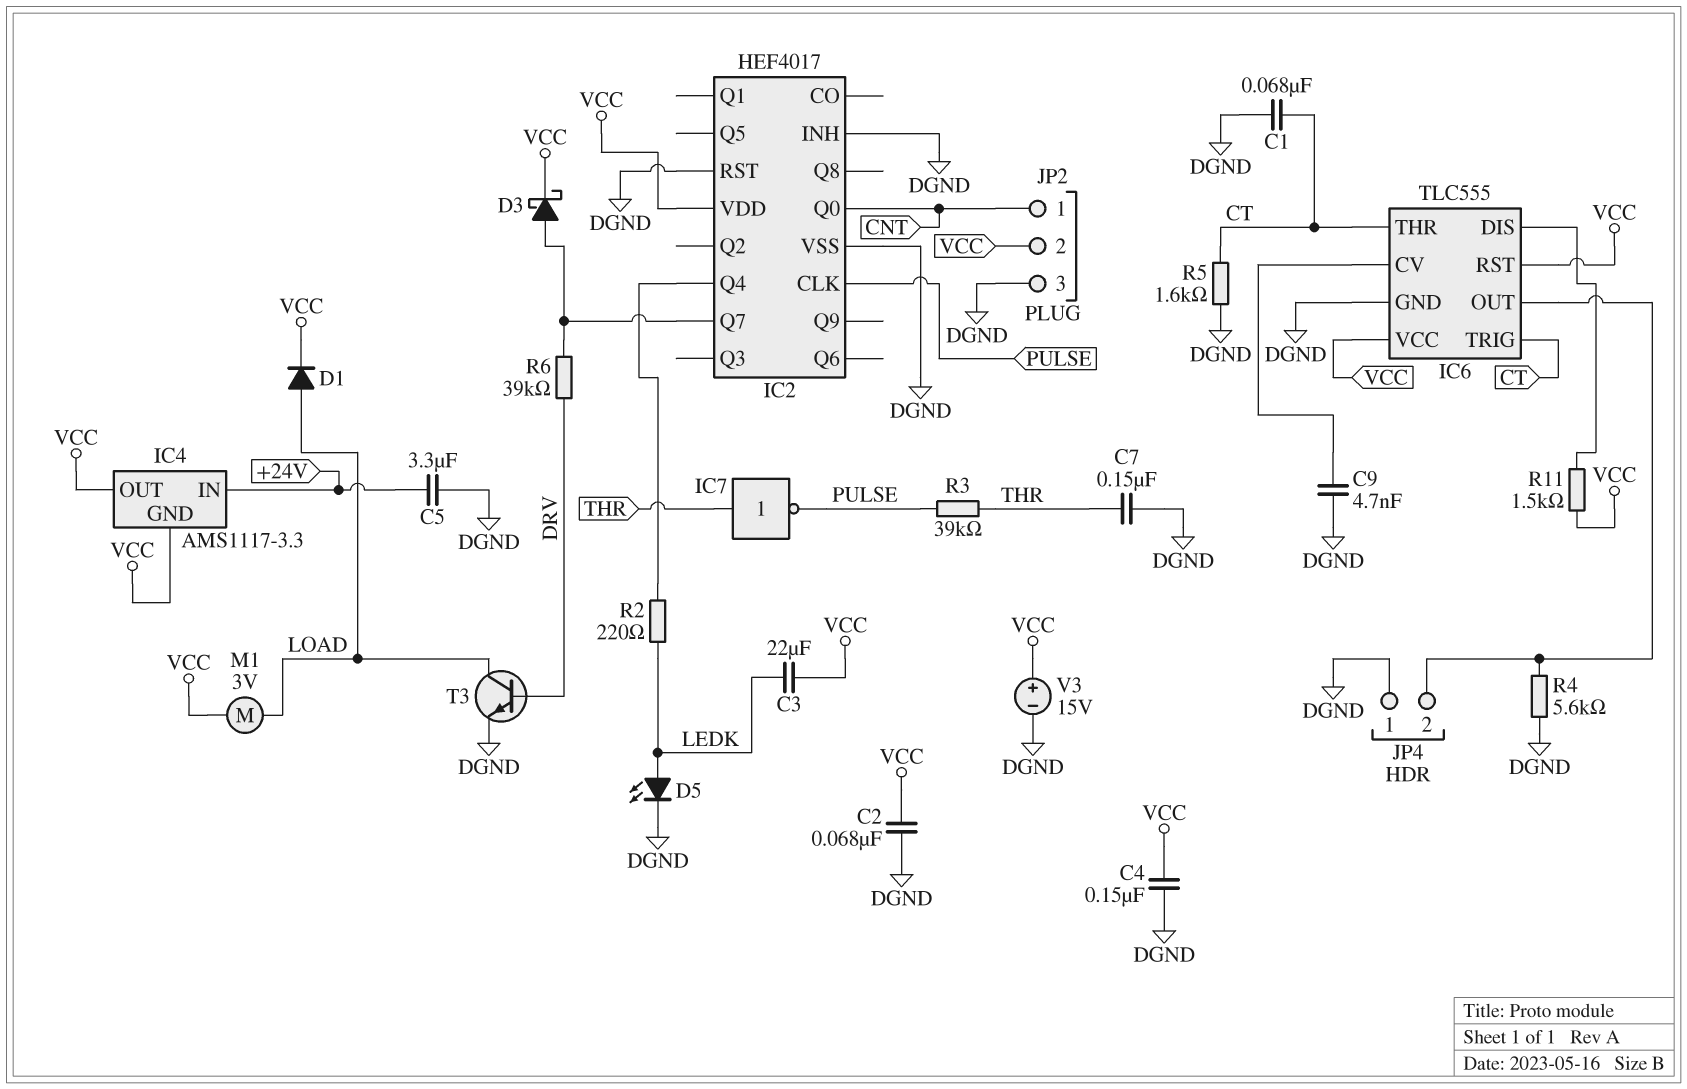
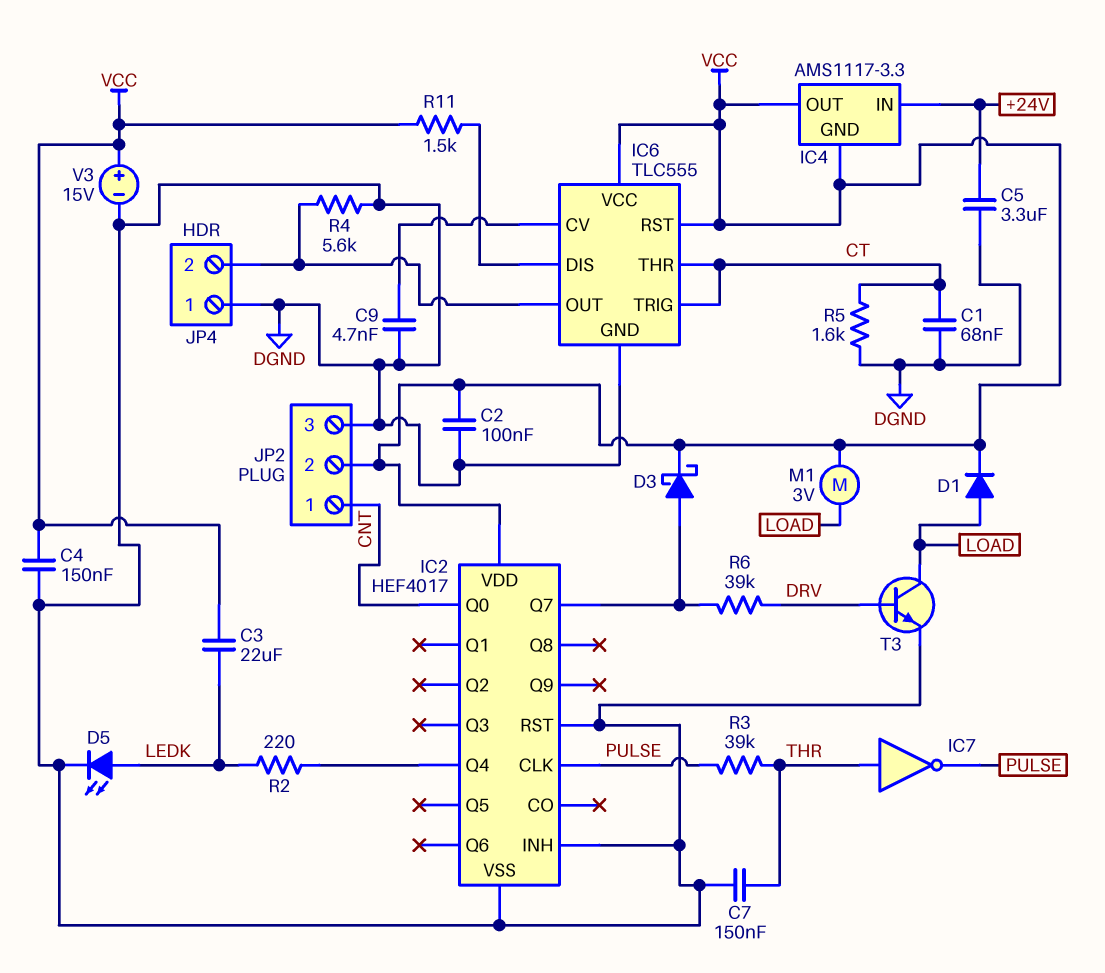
C2: 68nF (DGND, VCC) -> 100nF (DGND, VCC)

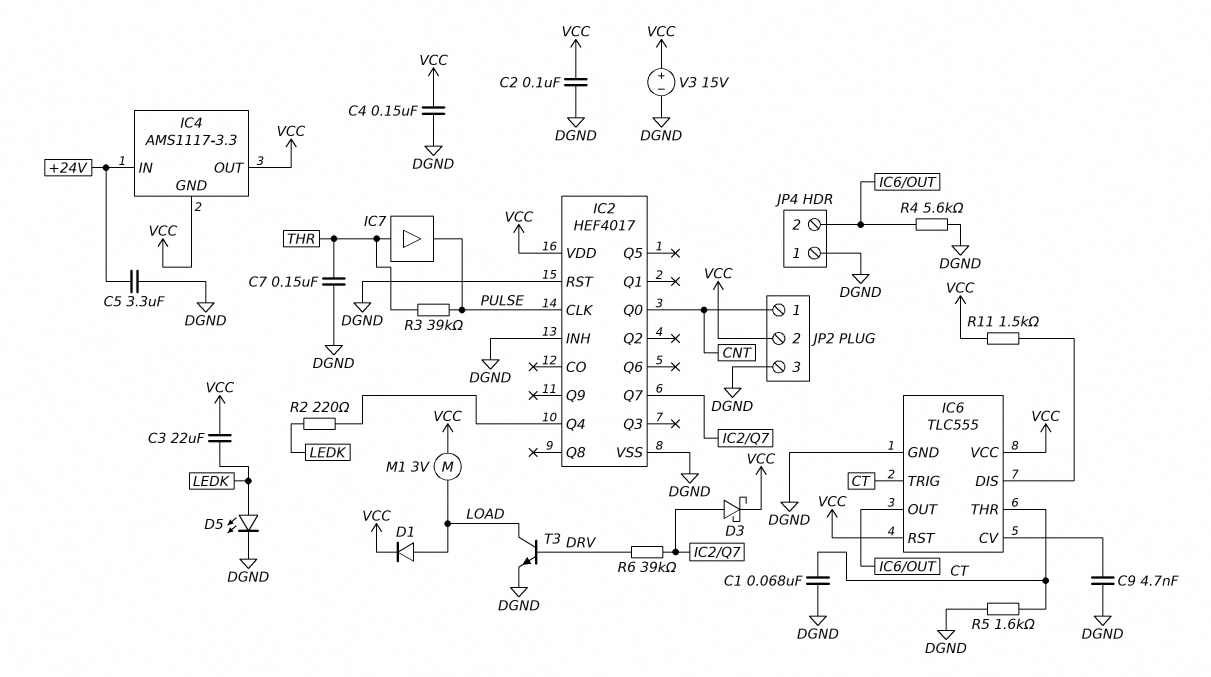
IC7: NOT (in THR, out PULSE) -> buffer (in THR, out PULSE)

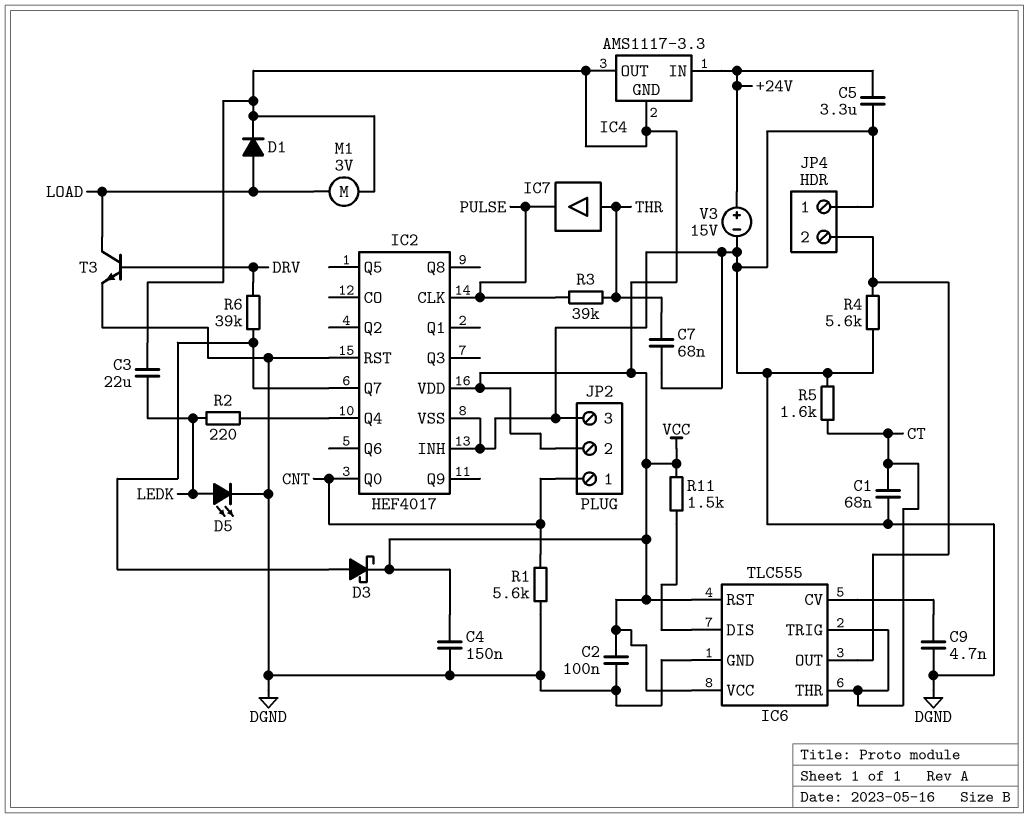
C7: 150nF (DGND, THR) -> 68nF (DGND, THR)
R1: none -> 5.6k (CNT, DGND)
V3: 15V (plus VCC, minus DGND) -> 15V (plus +24V, minus DGND)

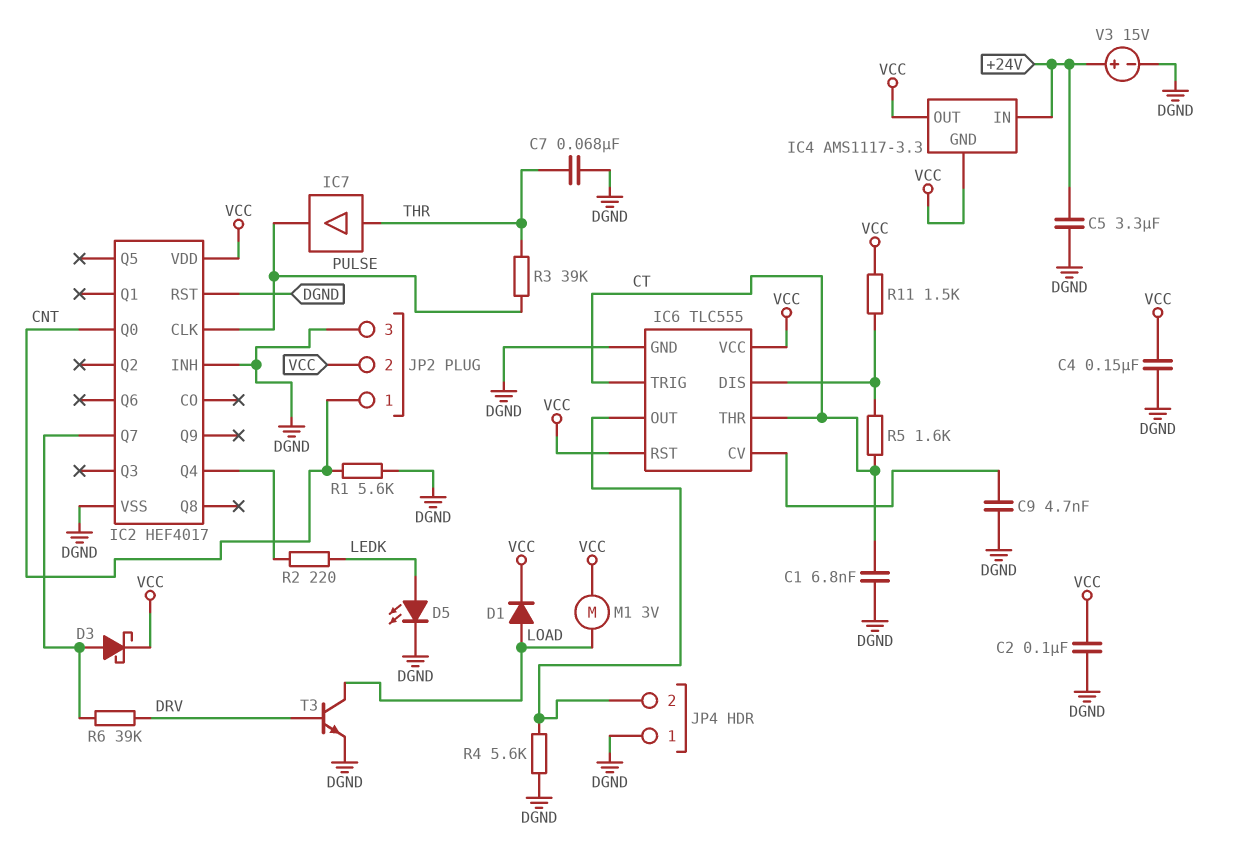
C1: 68nF (CT, DGND) -> 6.8nF (CT, DGND)
C3: 22uF (LEDK, VCC) -> none
R5: 1.6k (CT, DGND) -> 1.6k (CT, IC6/DIS)

